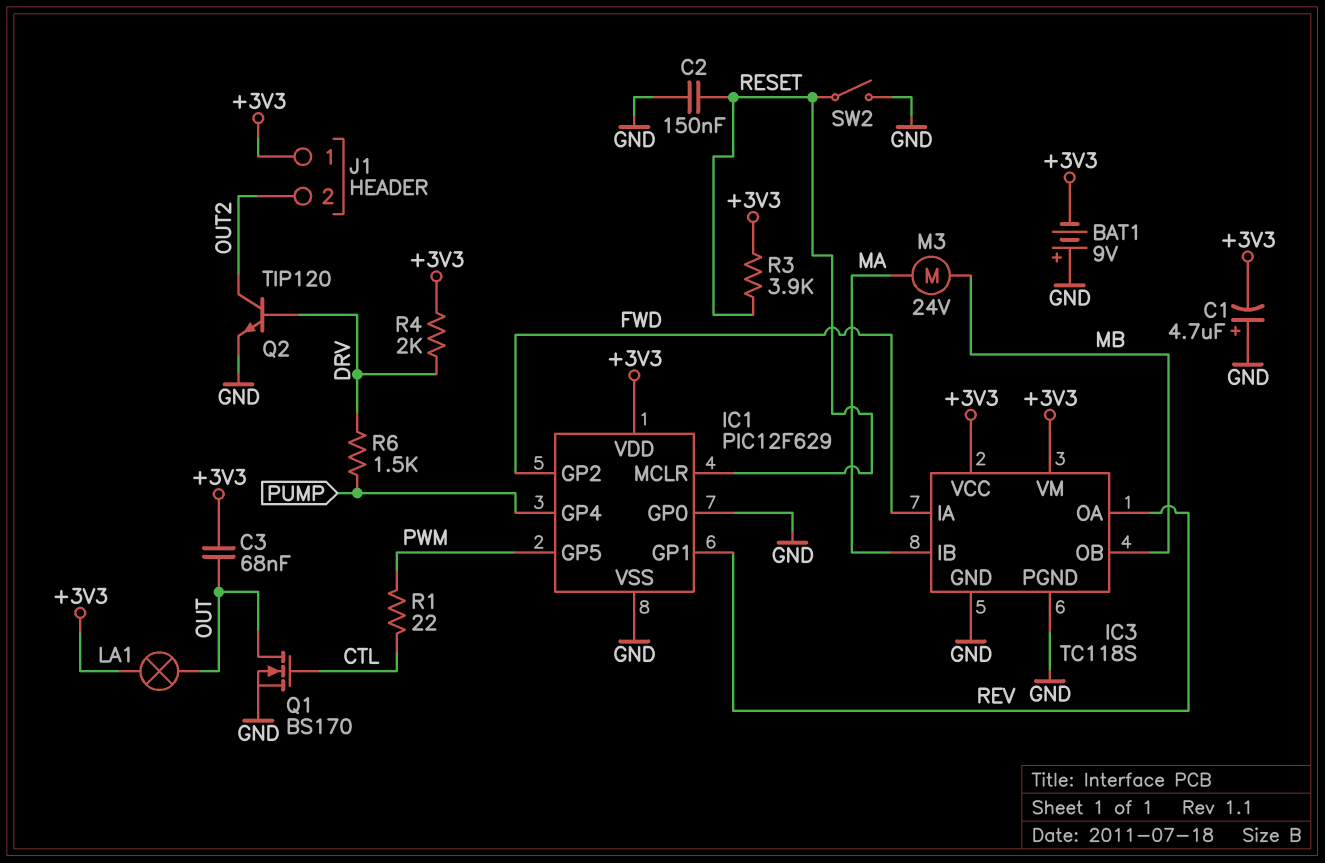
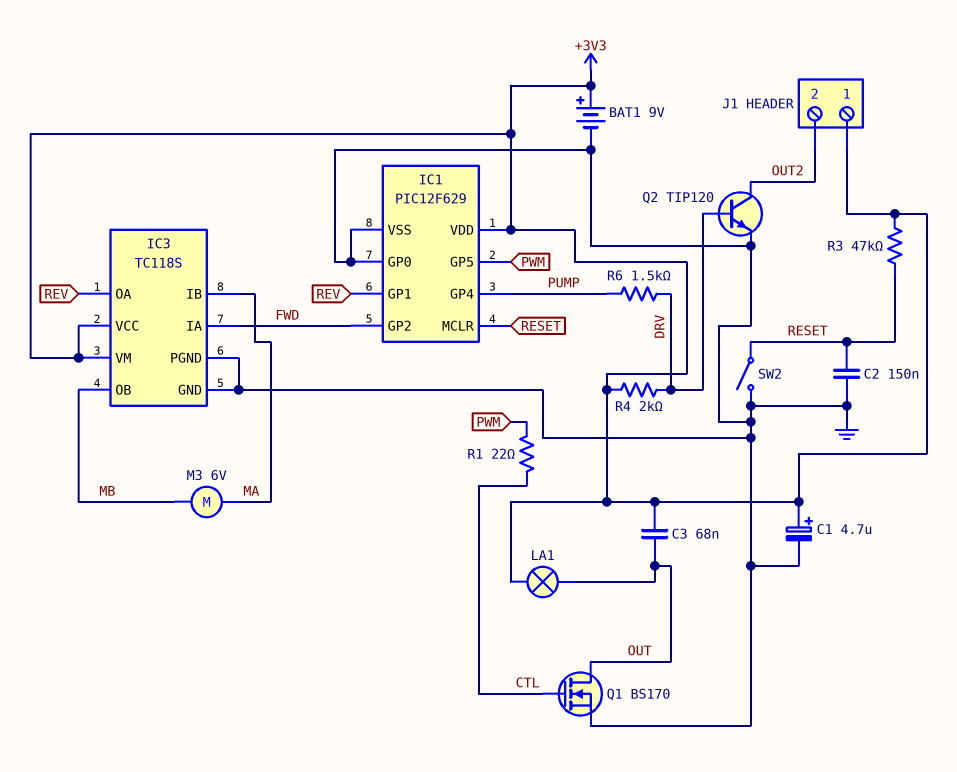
BAT1: 9V (plus GND, minus +3V3) -> 9V (plus +3V3, minus GND)
C1: 4.7uF (plus GND, minus +3V3) -> 4.7uF (plus +3V3, minus GND)
M3: motor 24V (MA, MB) -> motor 6V (MA, MB)
R3: 3.9k (+3V3, RESET) -> 47k (+3V3, RESET)

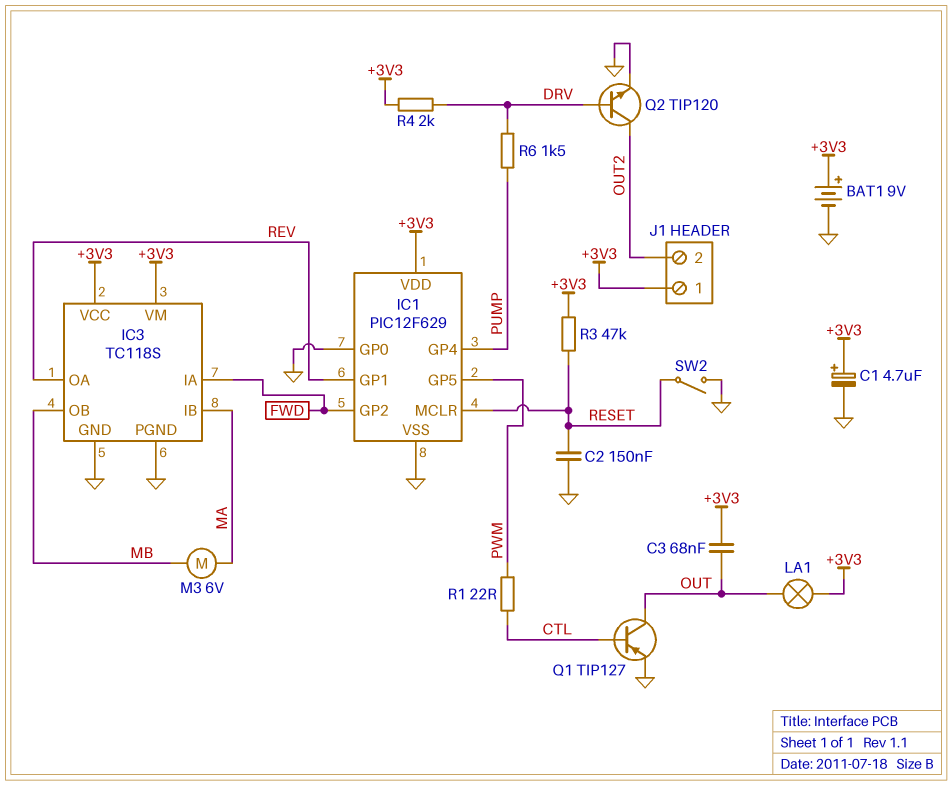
Q1: NMOS BS170 (G CTL, D OUT, S GND) -> PNP TIP127 (B CTL, C OUT, E GND)

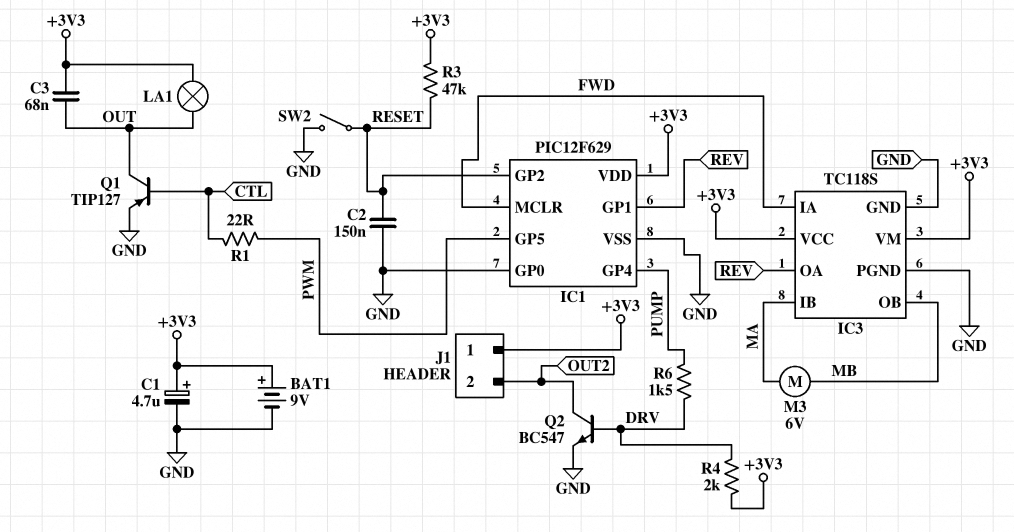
IC1 pin GP2: FWD -> RESET
IC1 pin MCLR: RESET -> FWD
Q2: NPN TIP120 (B DRV, C OUT2, E GND) -> NPN BC547 (B DRV, C OUT2, E GND)

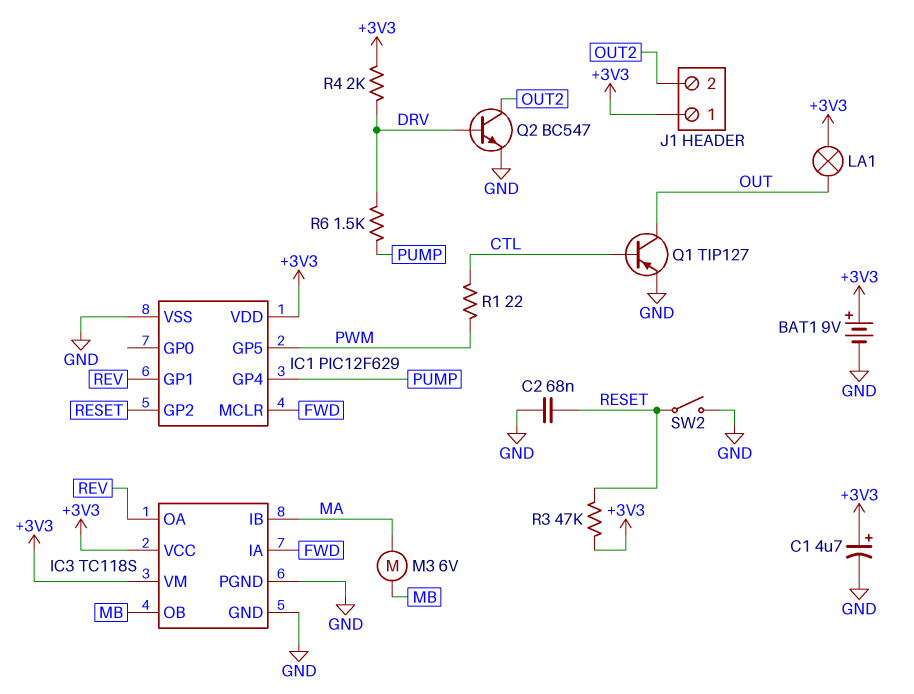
C2: 150nF (GND, RESET) -> 68nF (GND, RESET)
C3: 68nF (+3V3, OUT) -> none
IC1 pin GP0: GND -> none

